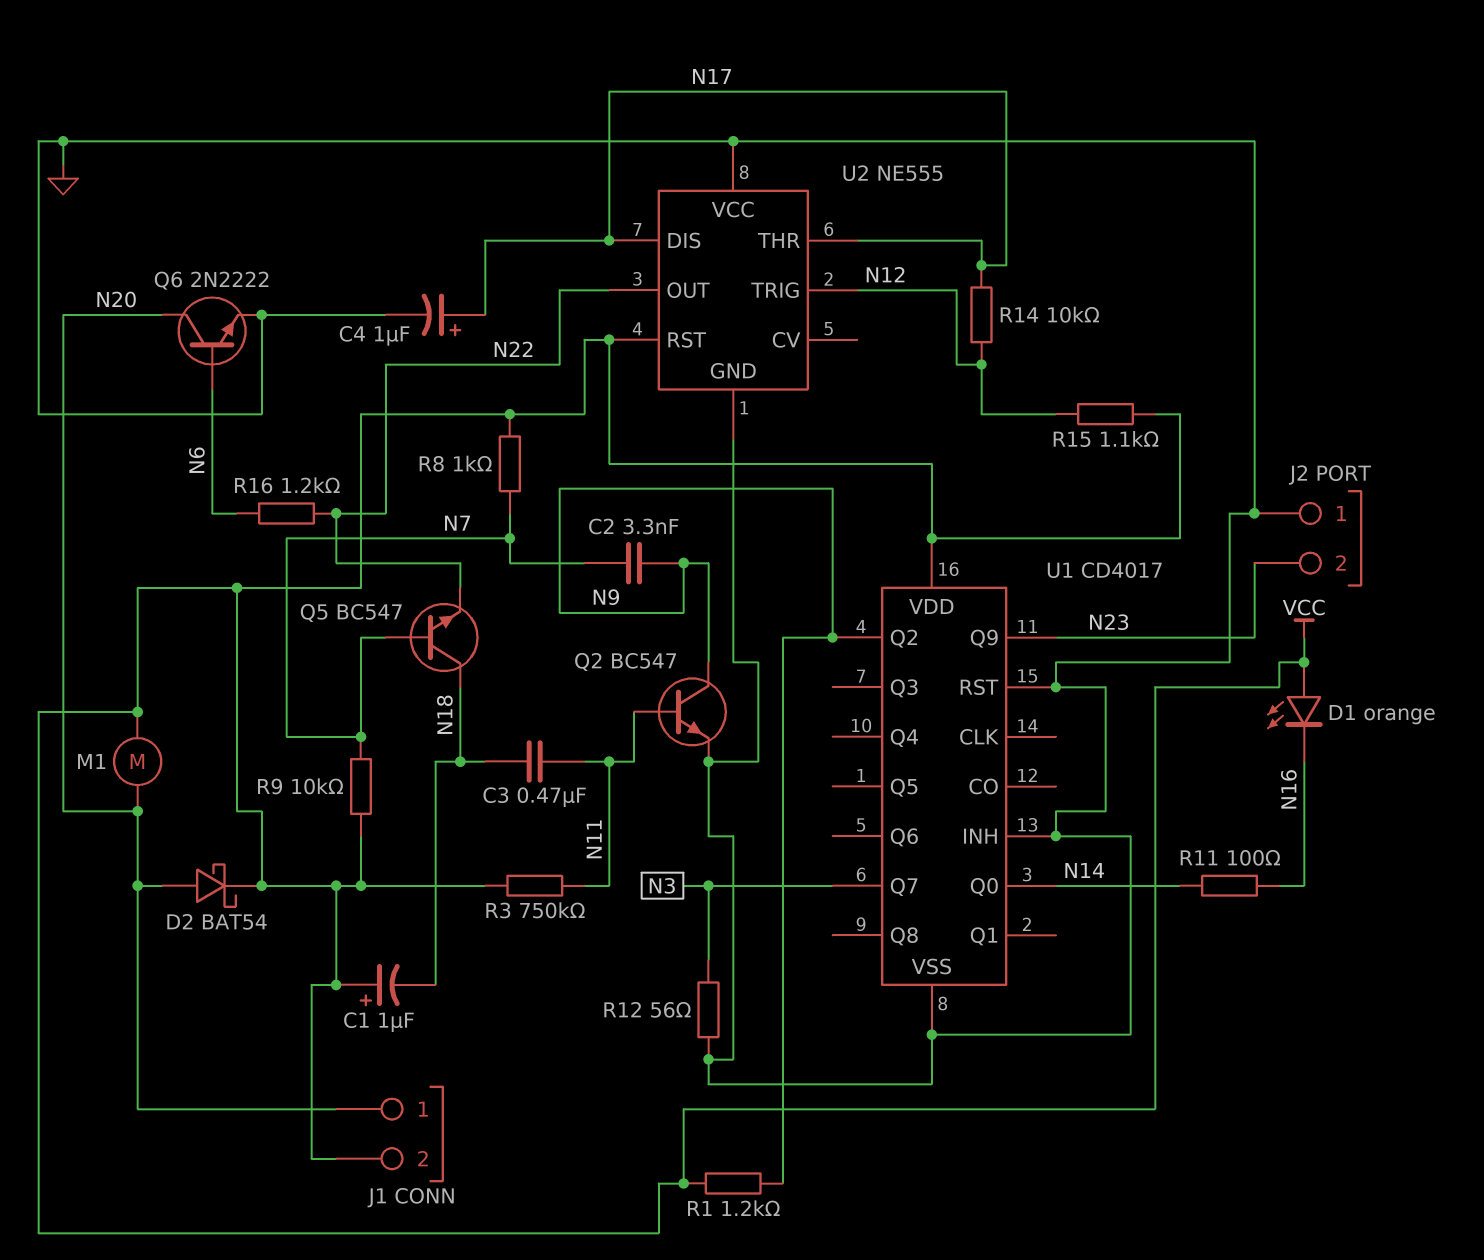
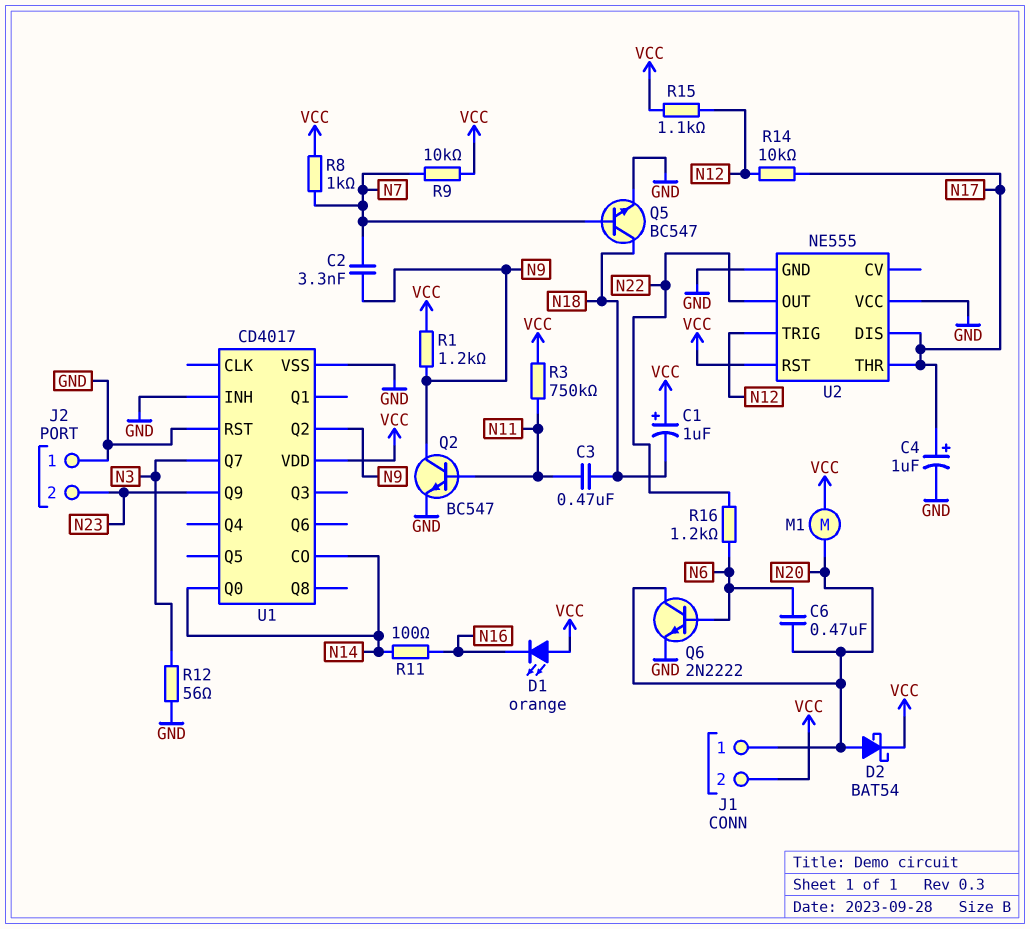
C6: none -> 470nF (N6, N20)
Q5: NPN BC547 (B N7, C N18, E N22) -> NPN BC547 (B N7, C N18, E GND)
U1 pin CO: none -> N14

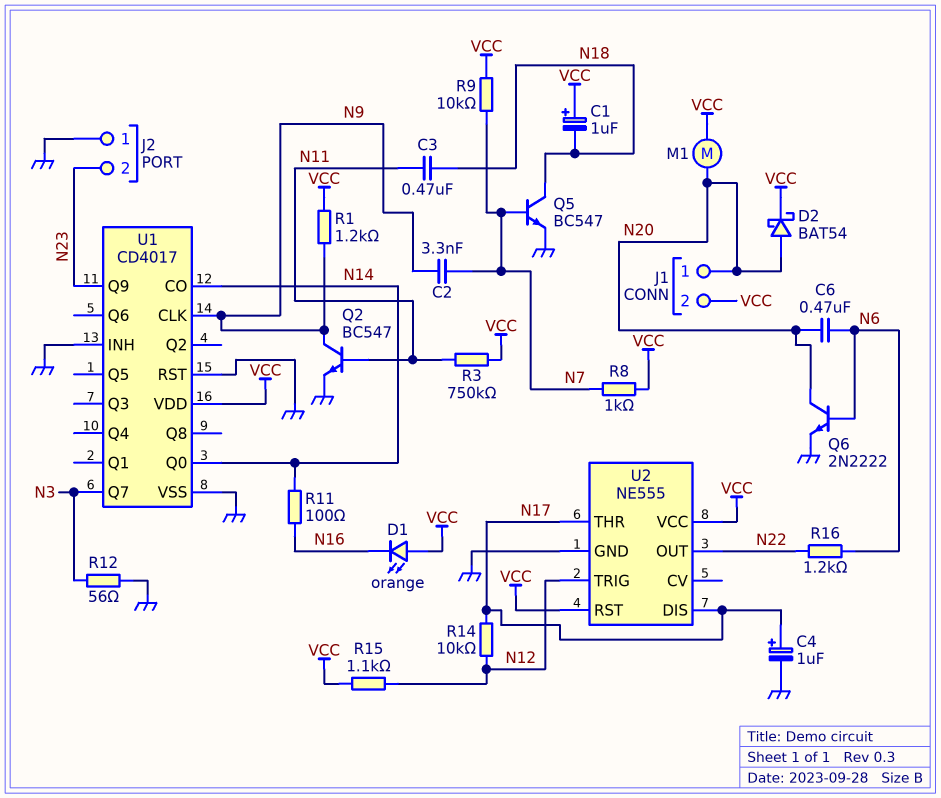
U1 pin CLK: none -> N9
U1 pin Q2: N9 -> none
U2 pin VCC: GND -> VCC

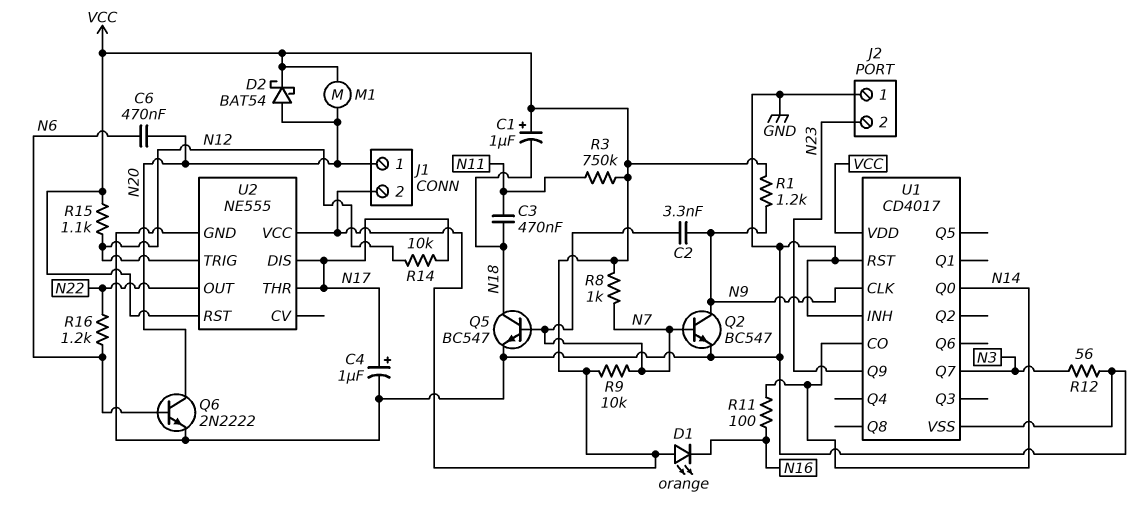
Q2: NPN BC547 (B N11, C N9, E GND) -> NPN BC547 (B N7, C N9, E GND)

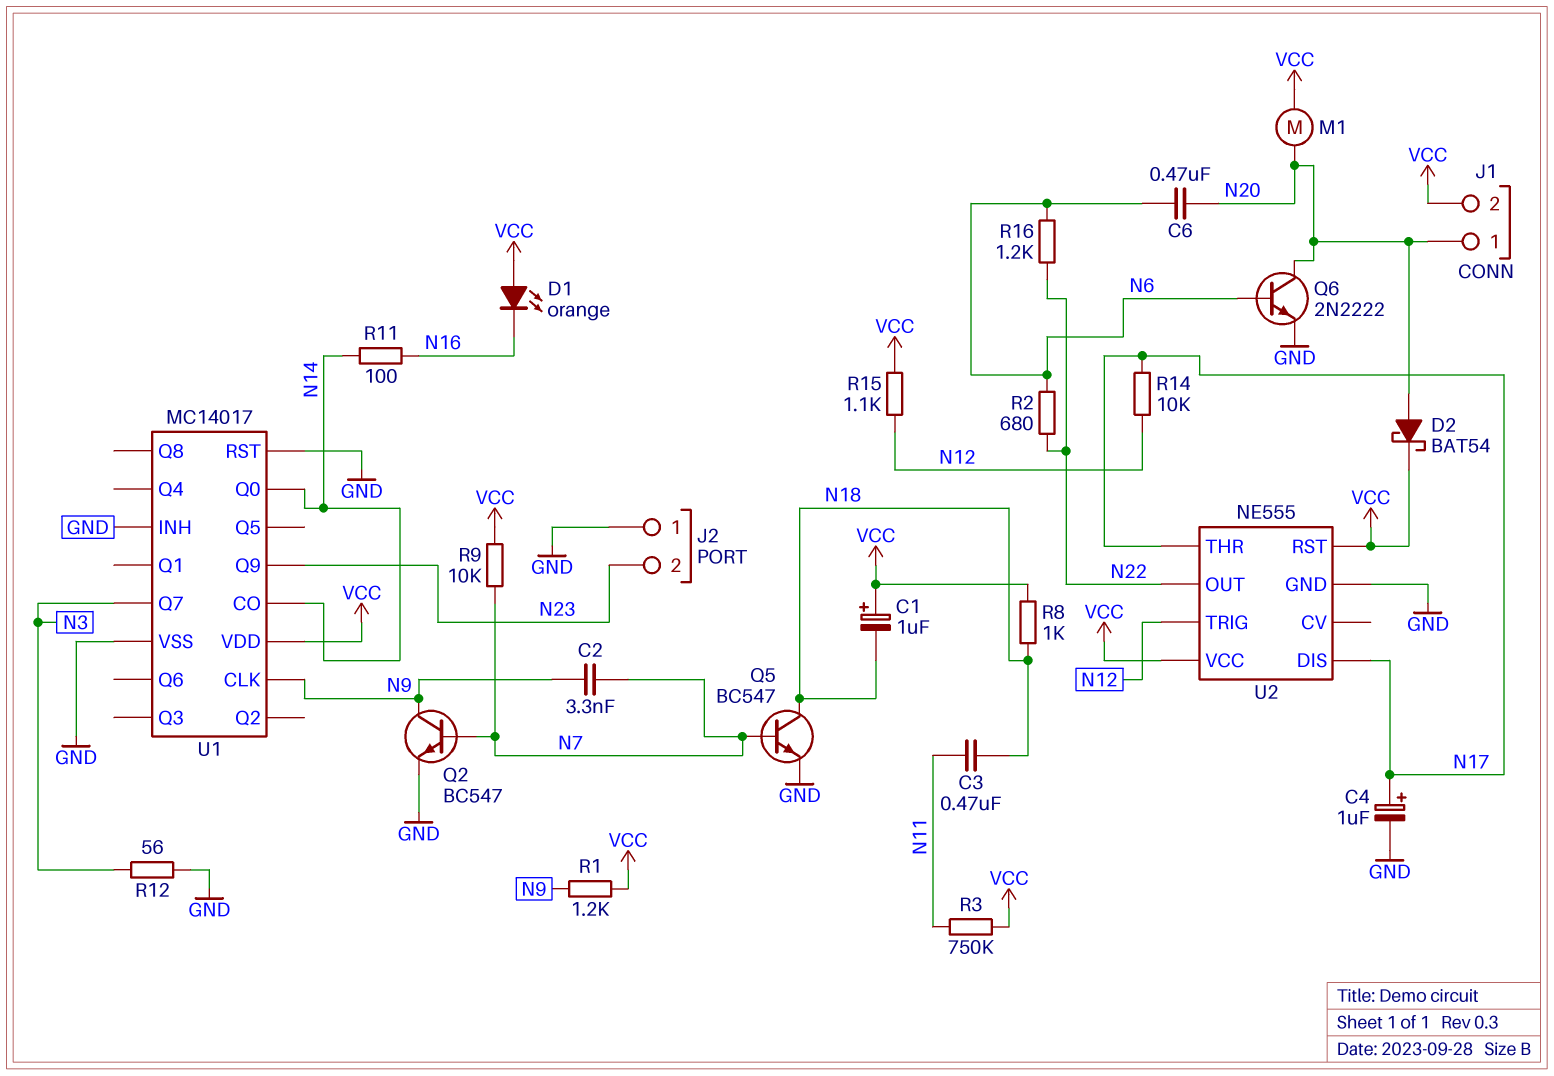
R2: none -> 680 (N6, N22)
R8: 1k (N7, VCC) -> 1k (N18, VCC)
U1: CD4017 -> MC14017

